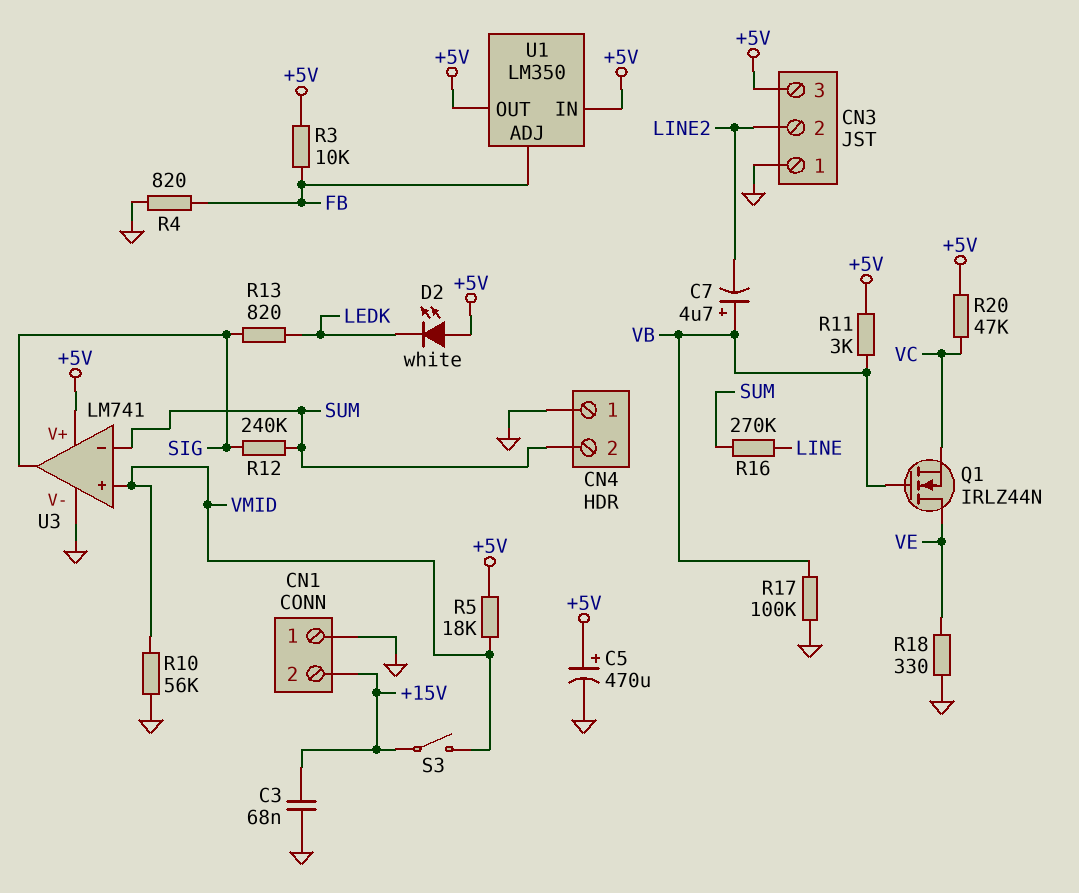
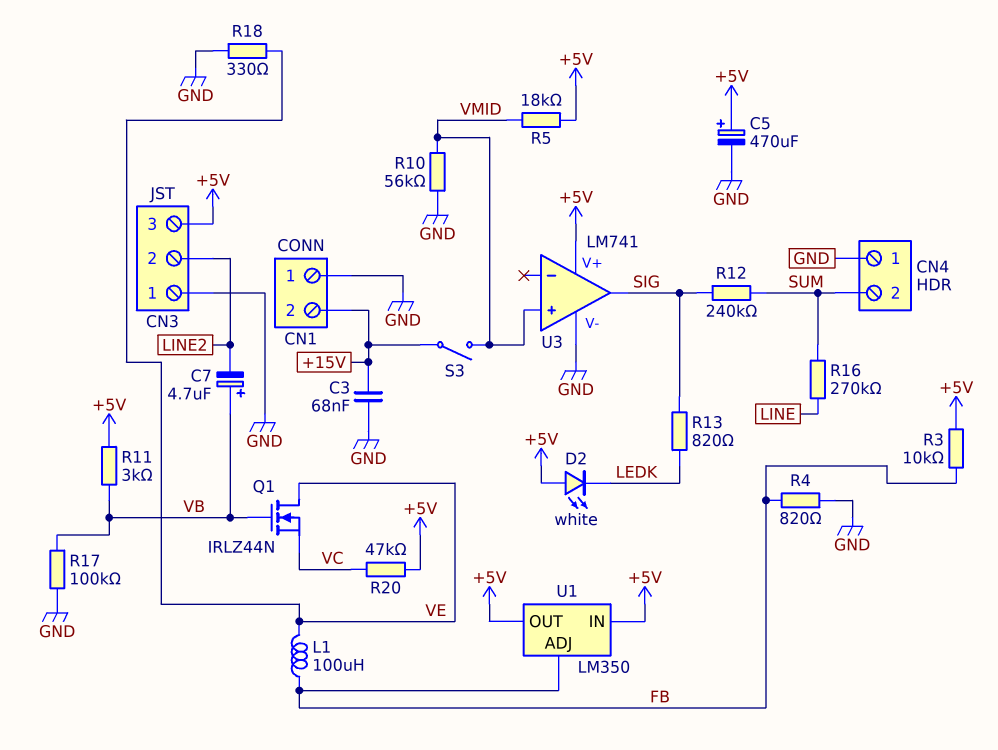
L1: none -> 100uH (FB, VE)
U3 pin in-: SUM -> none

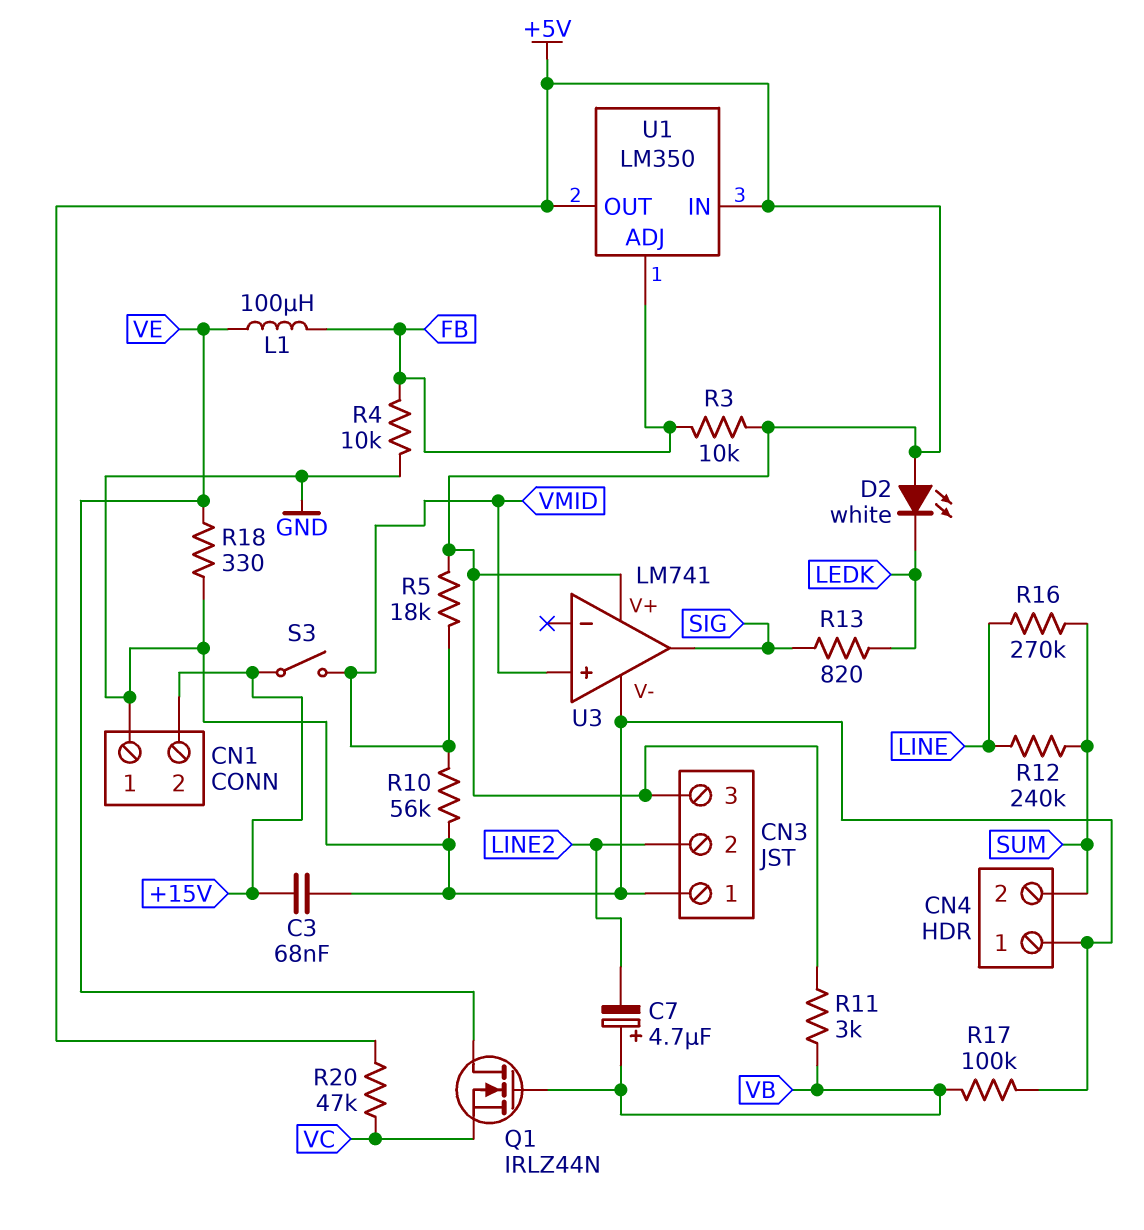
C5: 470uF (plus +5V, minus GND) -> none
R4: 820 (FB, GND) -> 10k (FB, GND)
R12: 240k (SIG, SUM) -> 240k (LINE, SUM)

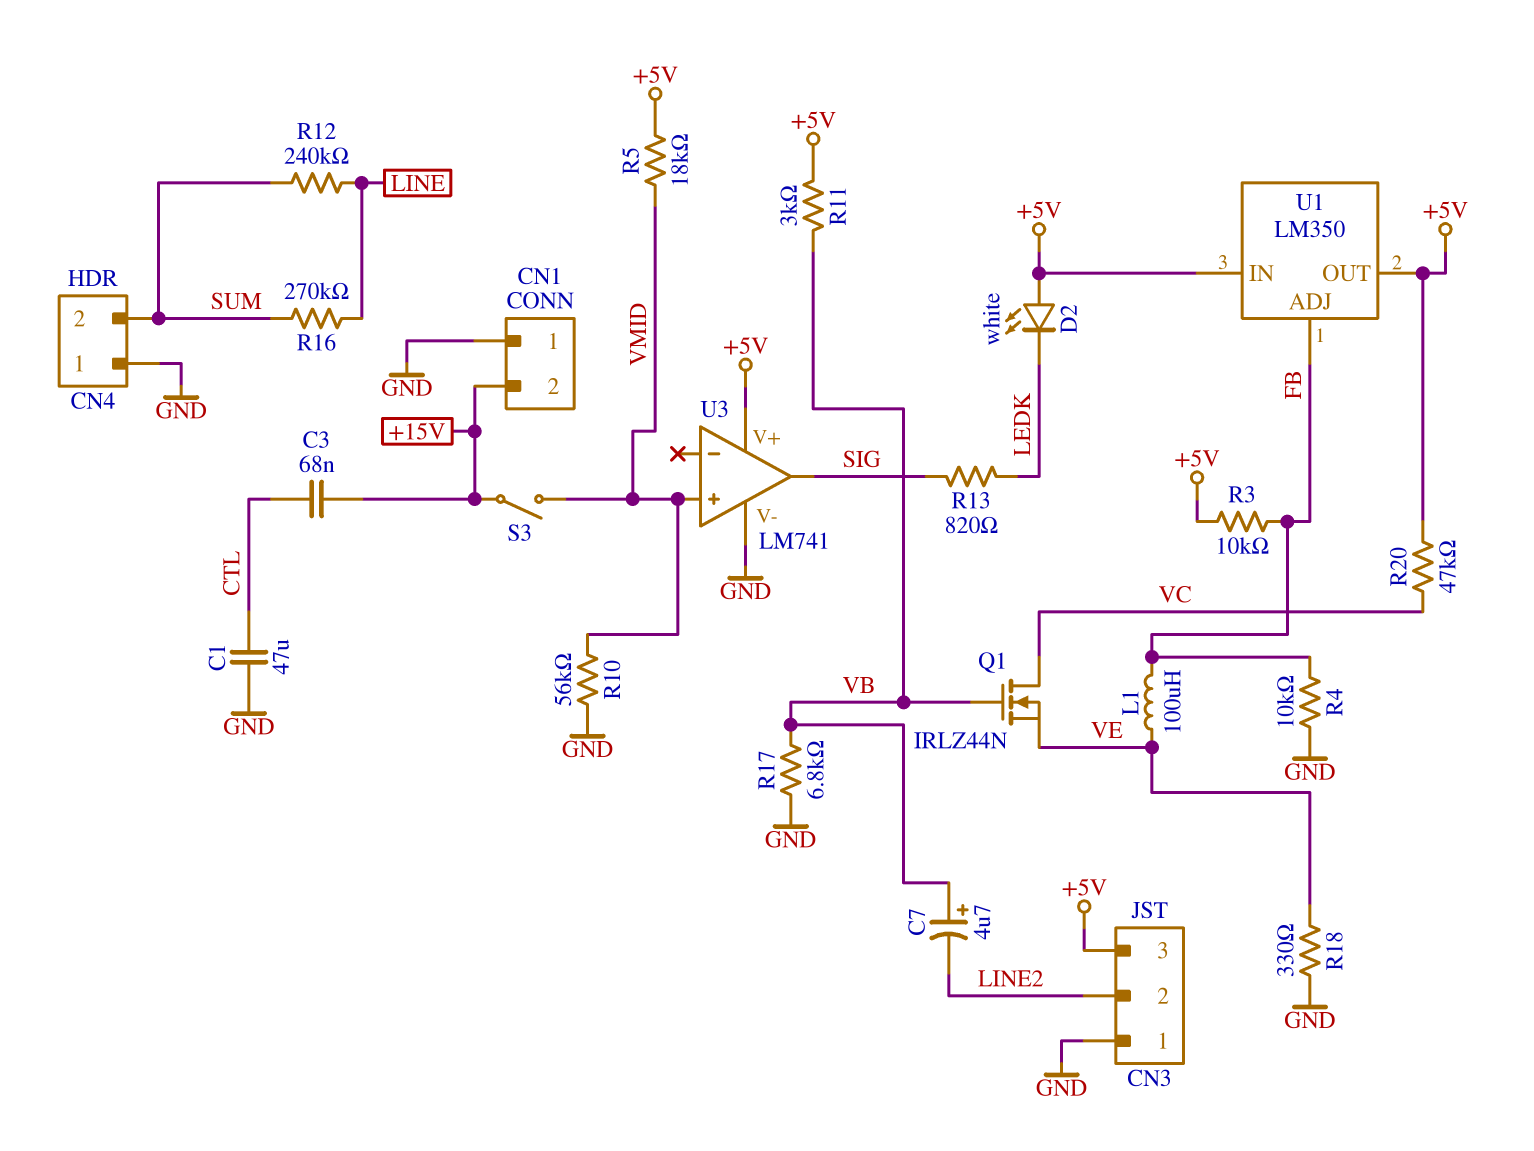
C1: none -> 47uF (CTL, GND)
C3: 68nF (+15V, GND) -> 68nF (+15V, CTL)
Q1: NMOS IRLZ44N (G VB, D VE, S VC) -> NMOS IRLZ44N (G VB, D VC, S VE)
R17: 100k (GND, VB) -> 6.8k (GND, VB)

